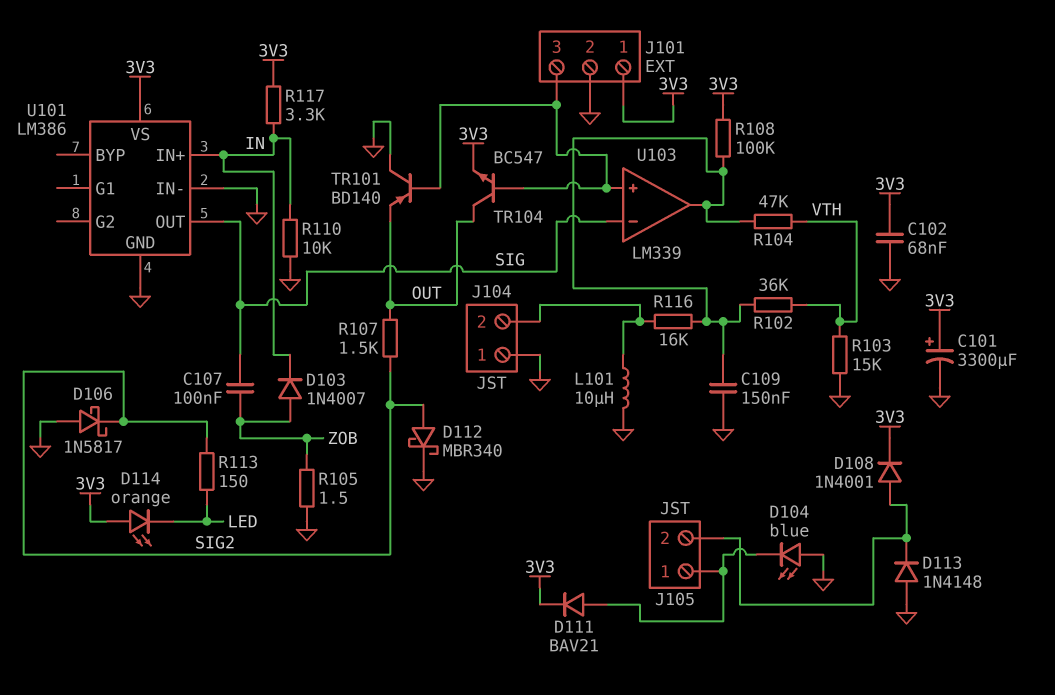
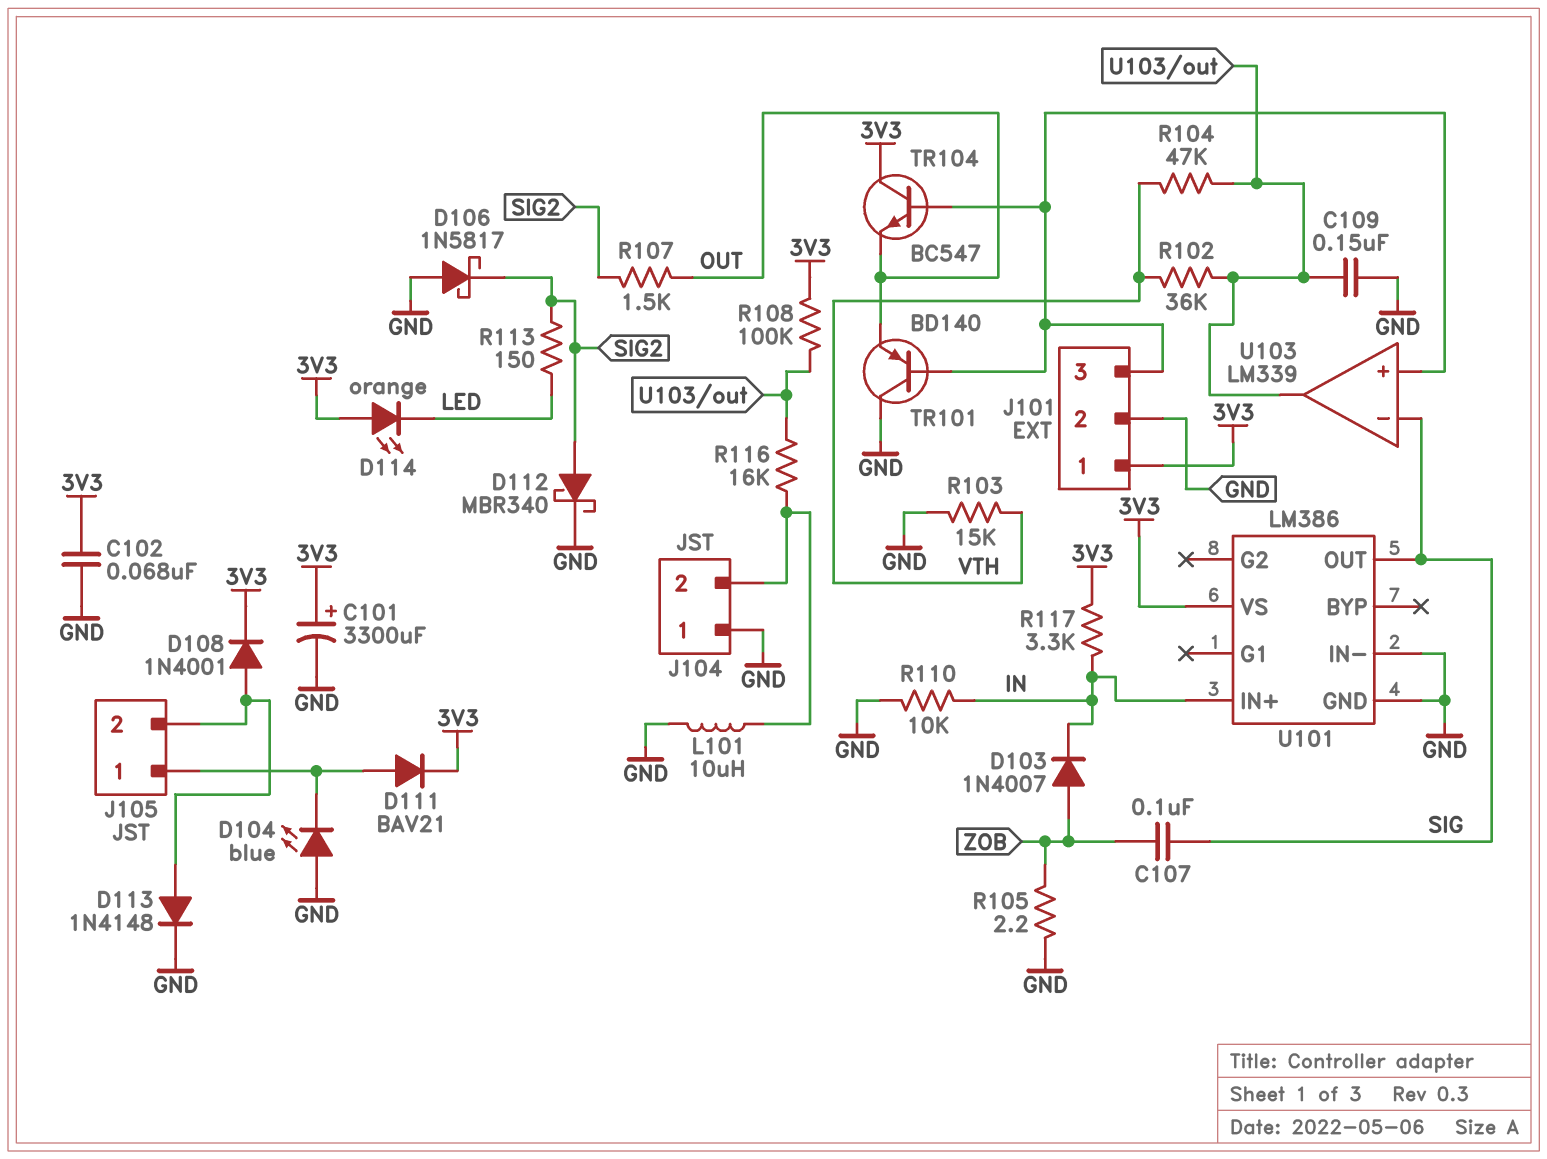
D113: diode 1N4148 (A GND, K J105/2) -> diode 1N4148 (A J105/2, K GND)
R105: 1.5 (GND, ZOB) -> 2.2 (GND, ZOB)
TR104: NPN BC547 (B J101/3, C OUT, E 3V3) -> NPN BC547 (B J101/3, C 3V3, E OUT)

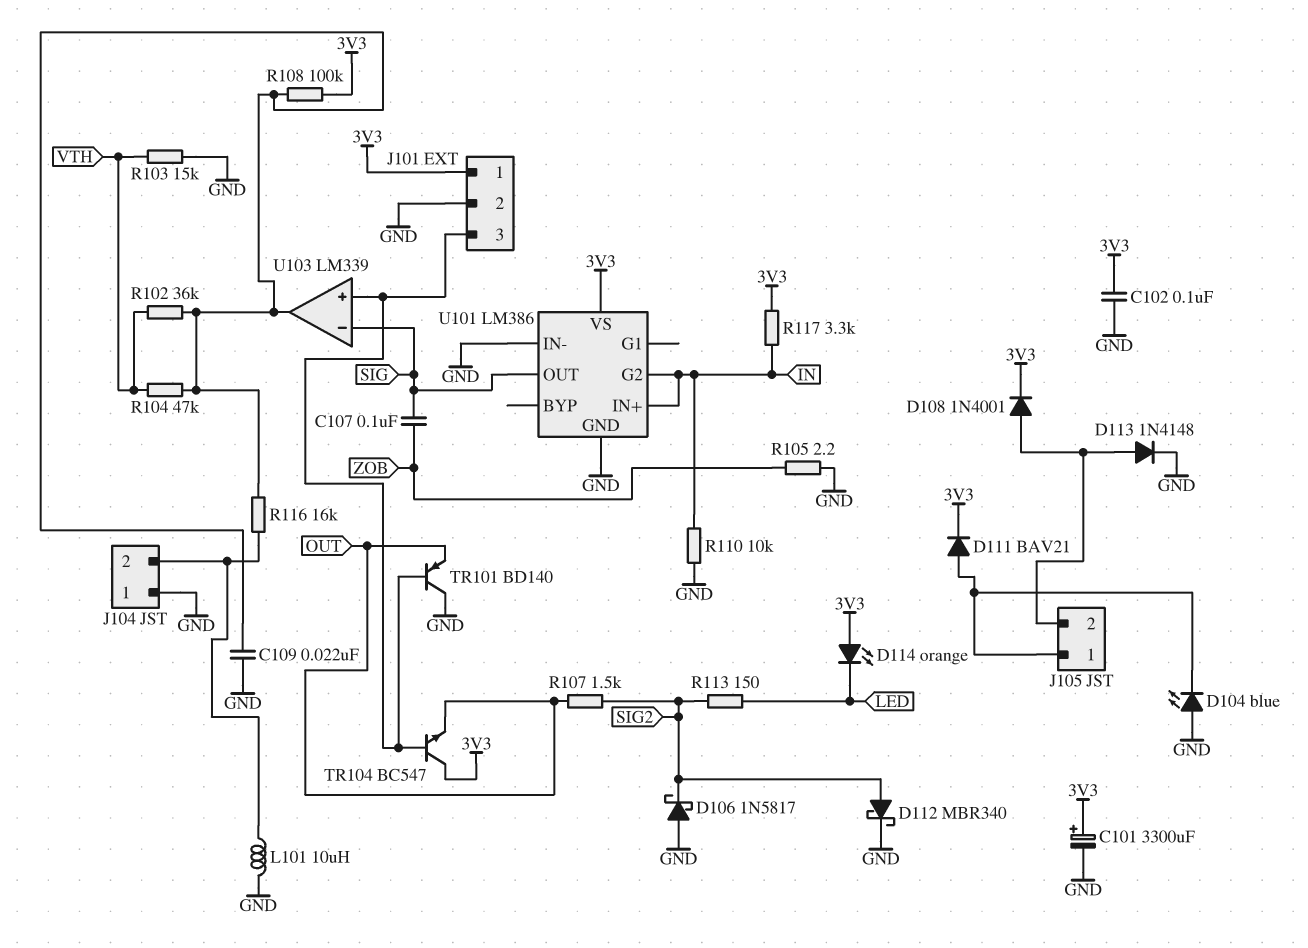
C102: 68nF (3V3, GND) -> 100nF (3V3, GND)
C109: 150nF (GND, U103/out) -> 22nF (GND, U103/out)
D103: diode 1N4007 (A ZOB, K IN) -> none
U101 pin G2: none -> IN

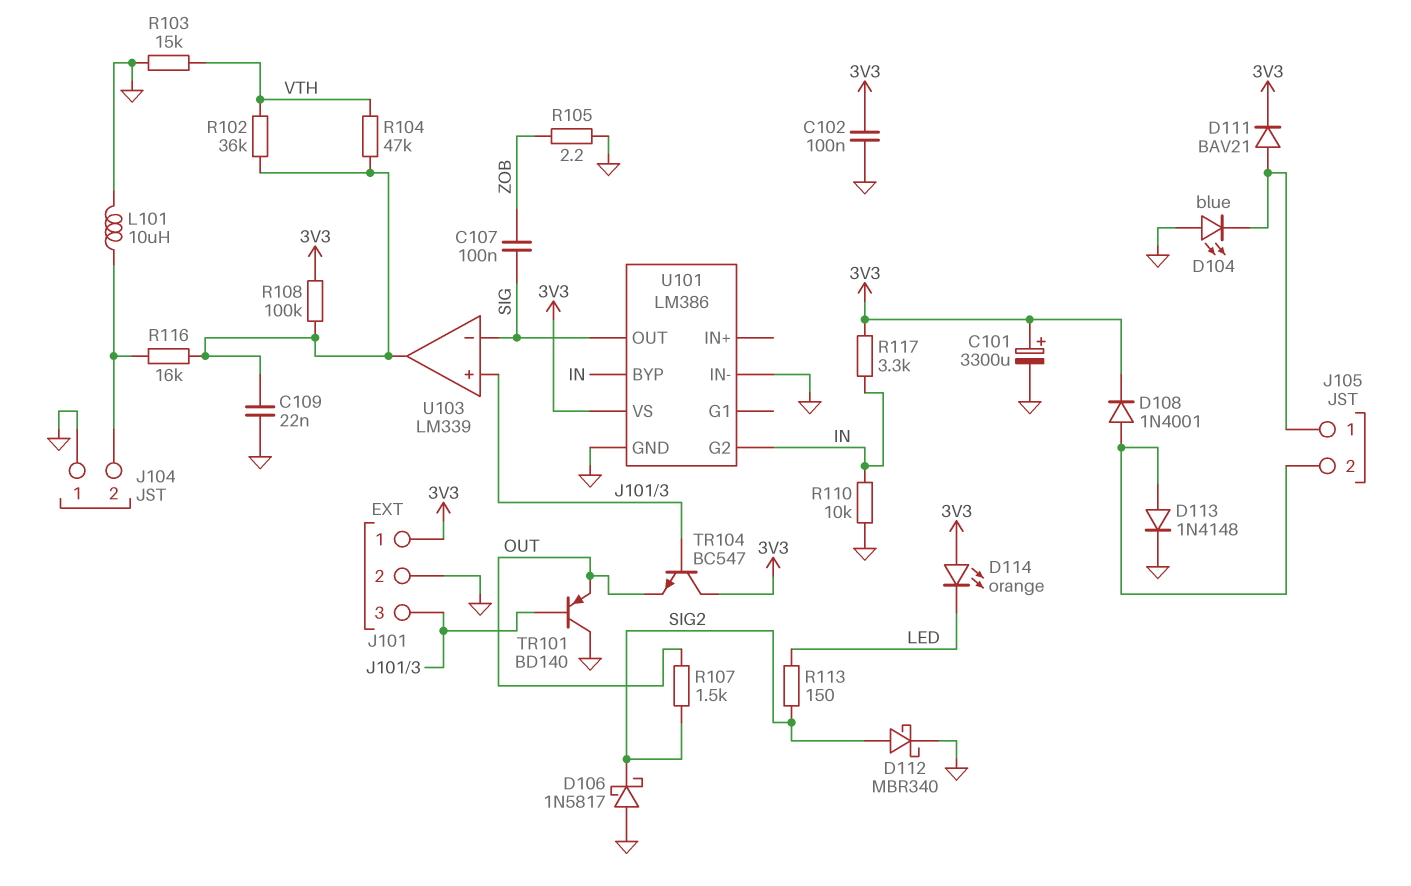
U101 pin BYP: none -> IN
U101 pin IN+: IN -> none

